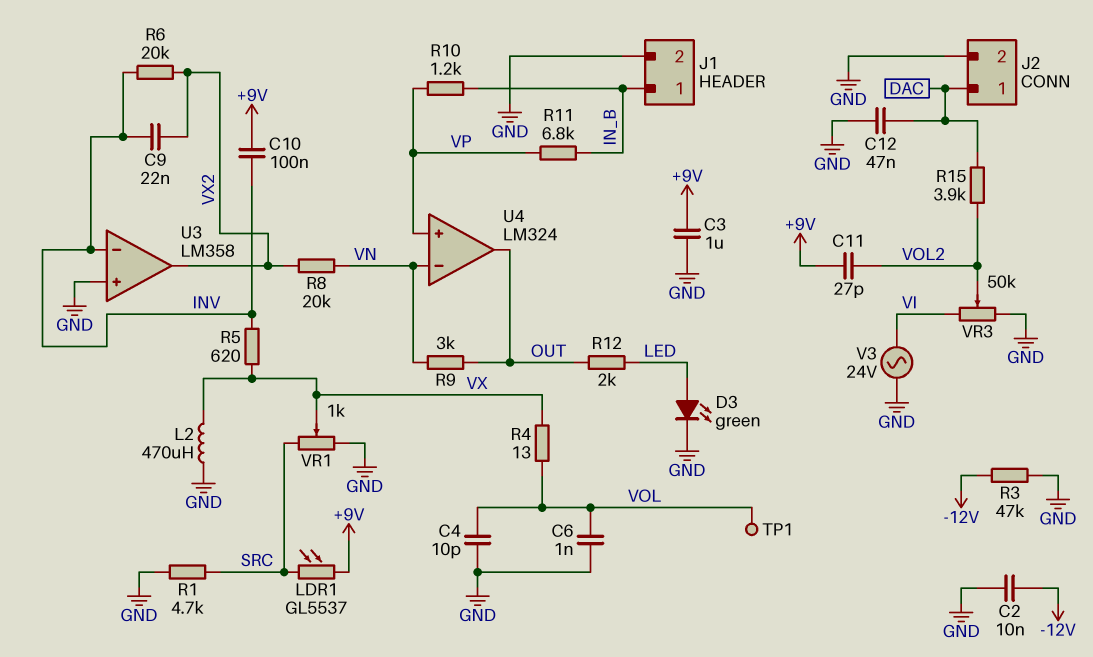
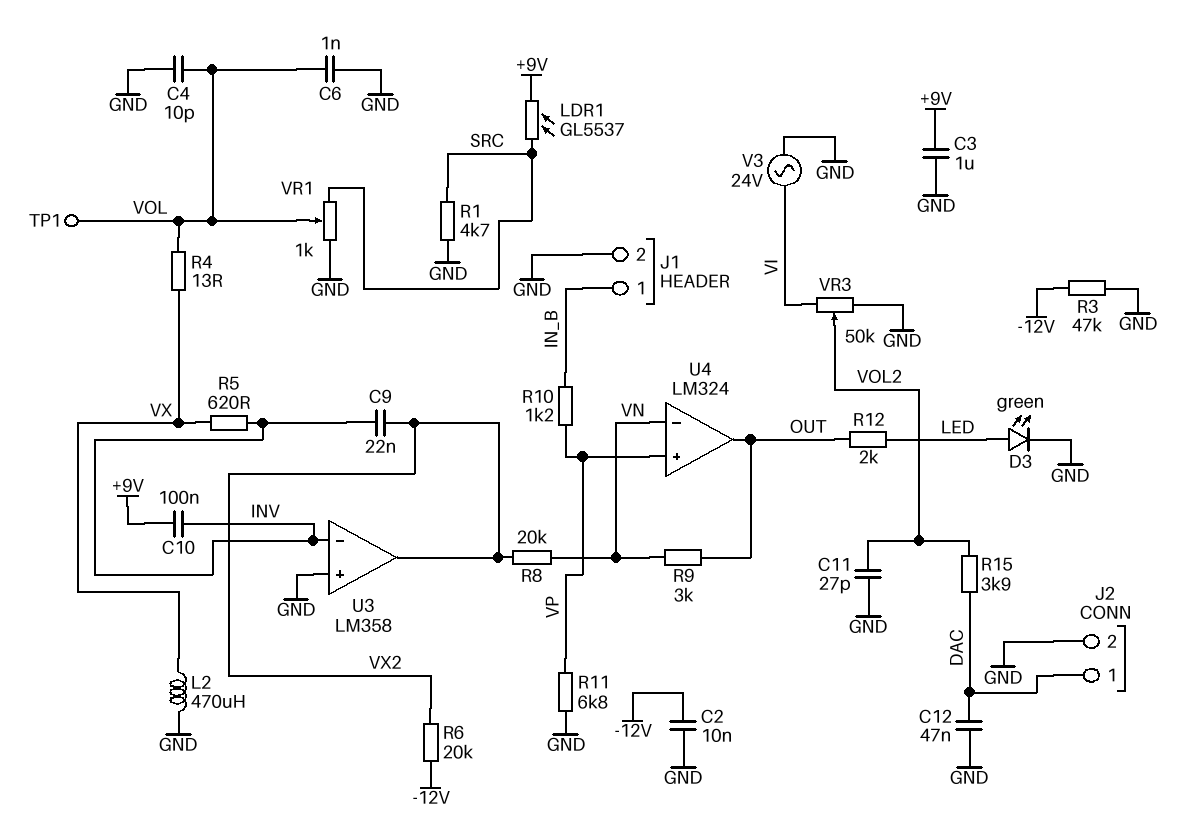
C11: 27pF (+9V, VOL2) -> 27pF (GND, VOL2)
R6: 20k (INV, VX2) -> 20k (-12V, VX2)
R11: 6.8k (IN_B, VP) -> 6.8k (GND, VP)
VR1: 1k (GND, SRC, wiper VX) -> 1k (GND, SRC, wiper VOL)

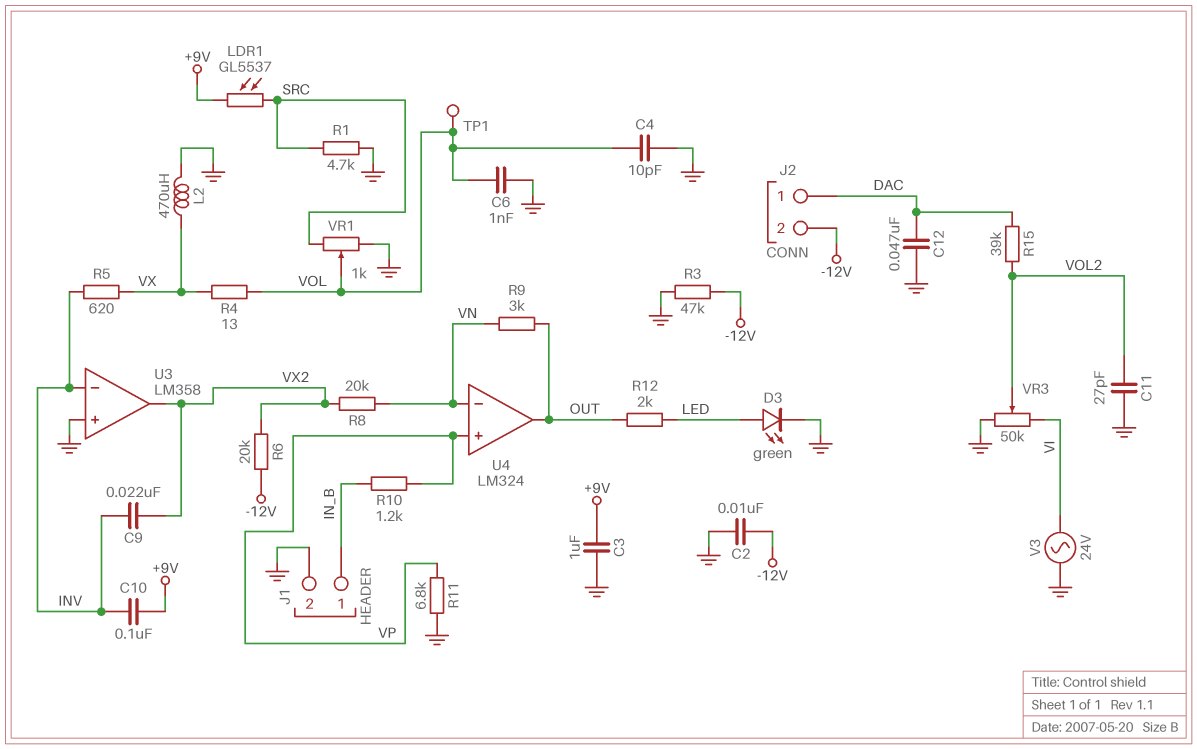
J2 pin 2: GND -> -12V
R15: 3.9k (DAC, VOL2) -> 39k (DAC, VOL2)

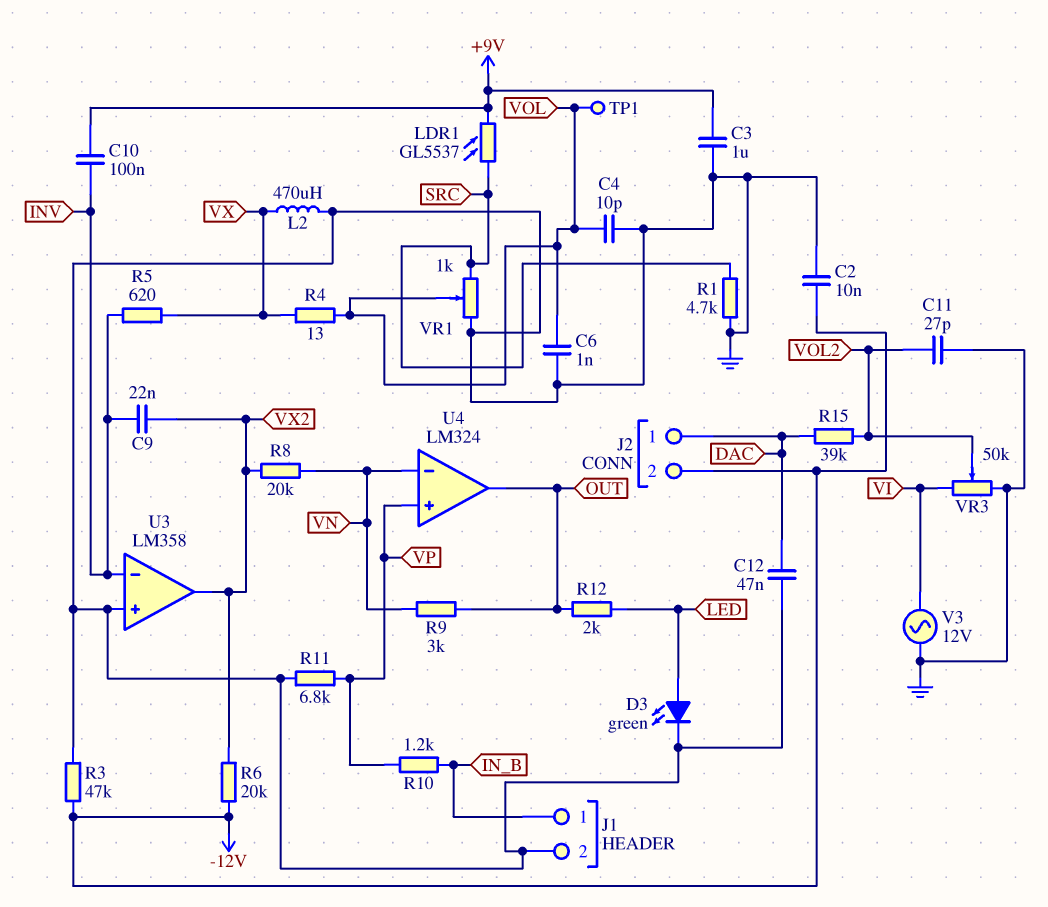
V3: AC 24V (GND, VI) -> AC 12V (GND, VI)

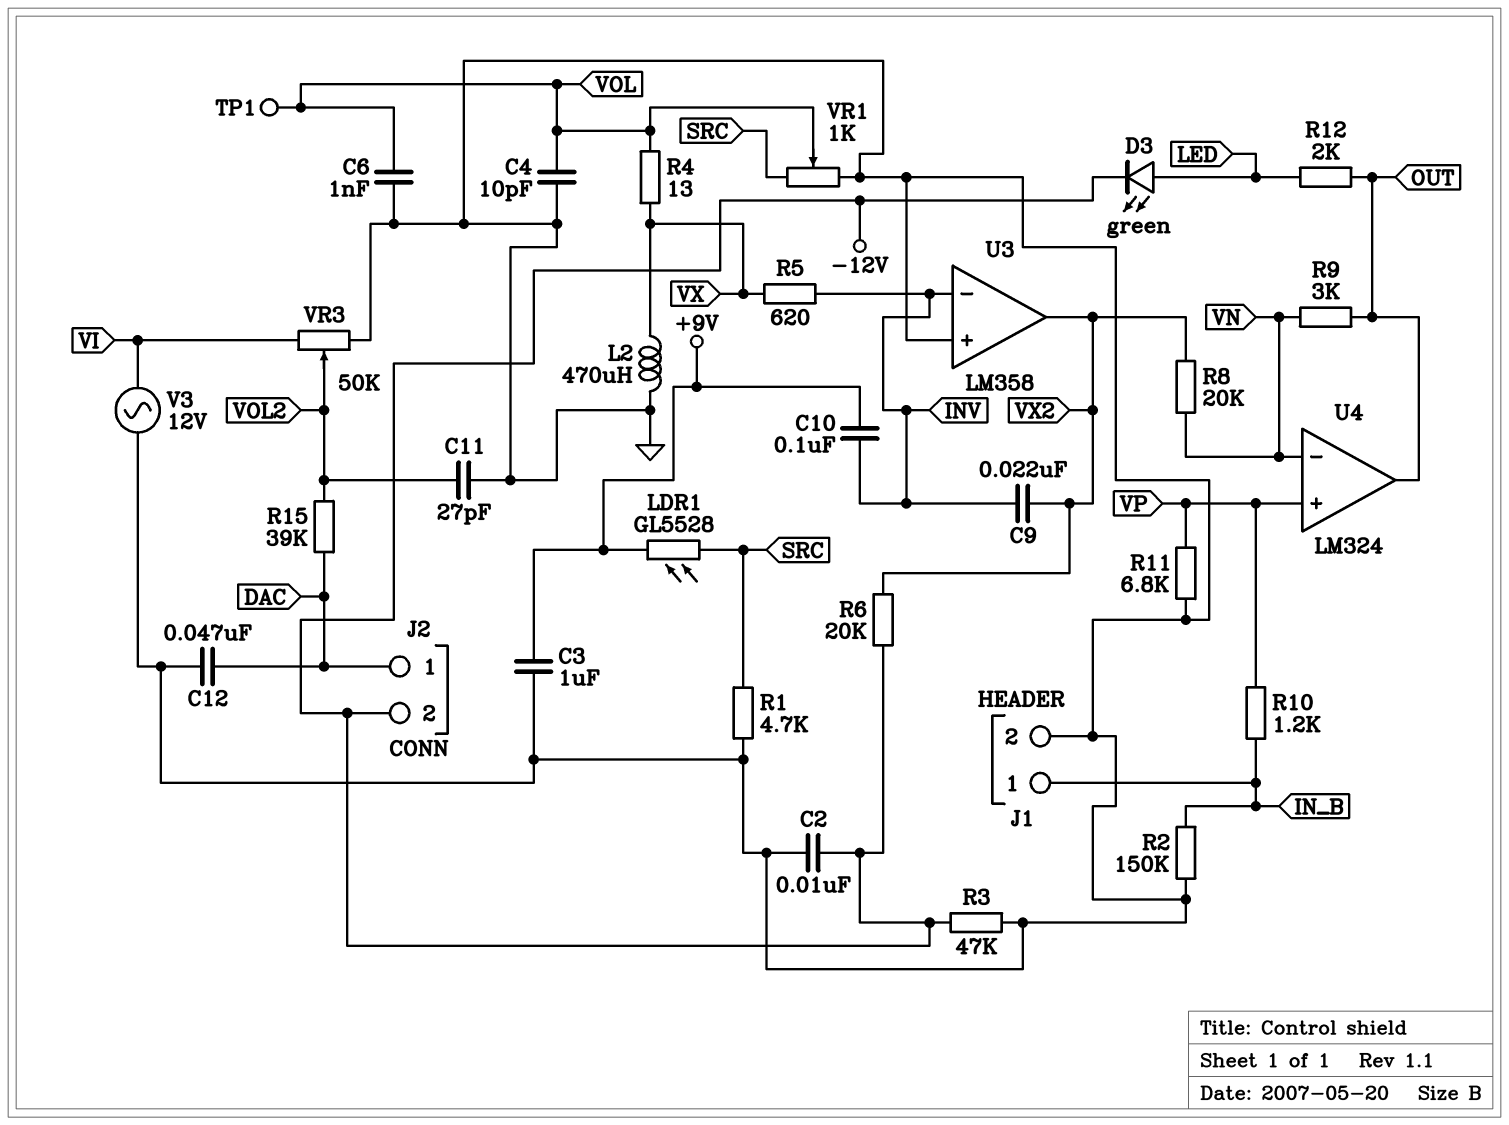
D3: LED green (A LED, K GND) -> LED green (A LED, K -12V)
LDR1: GL5537 (+9V, SRC) -> GL5528 (+9V, SRC)
R2: none -> 150k (GND, IN_B)

